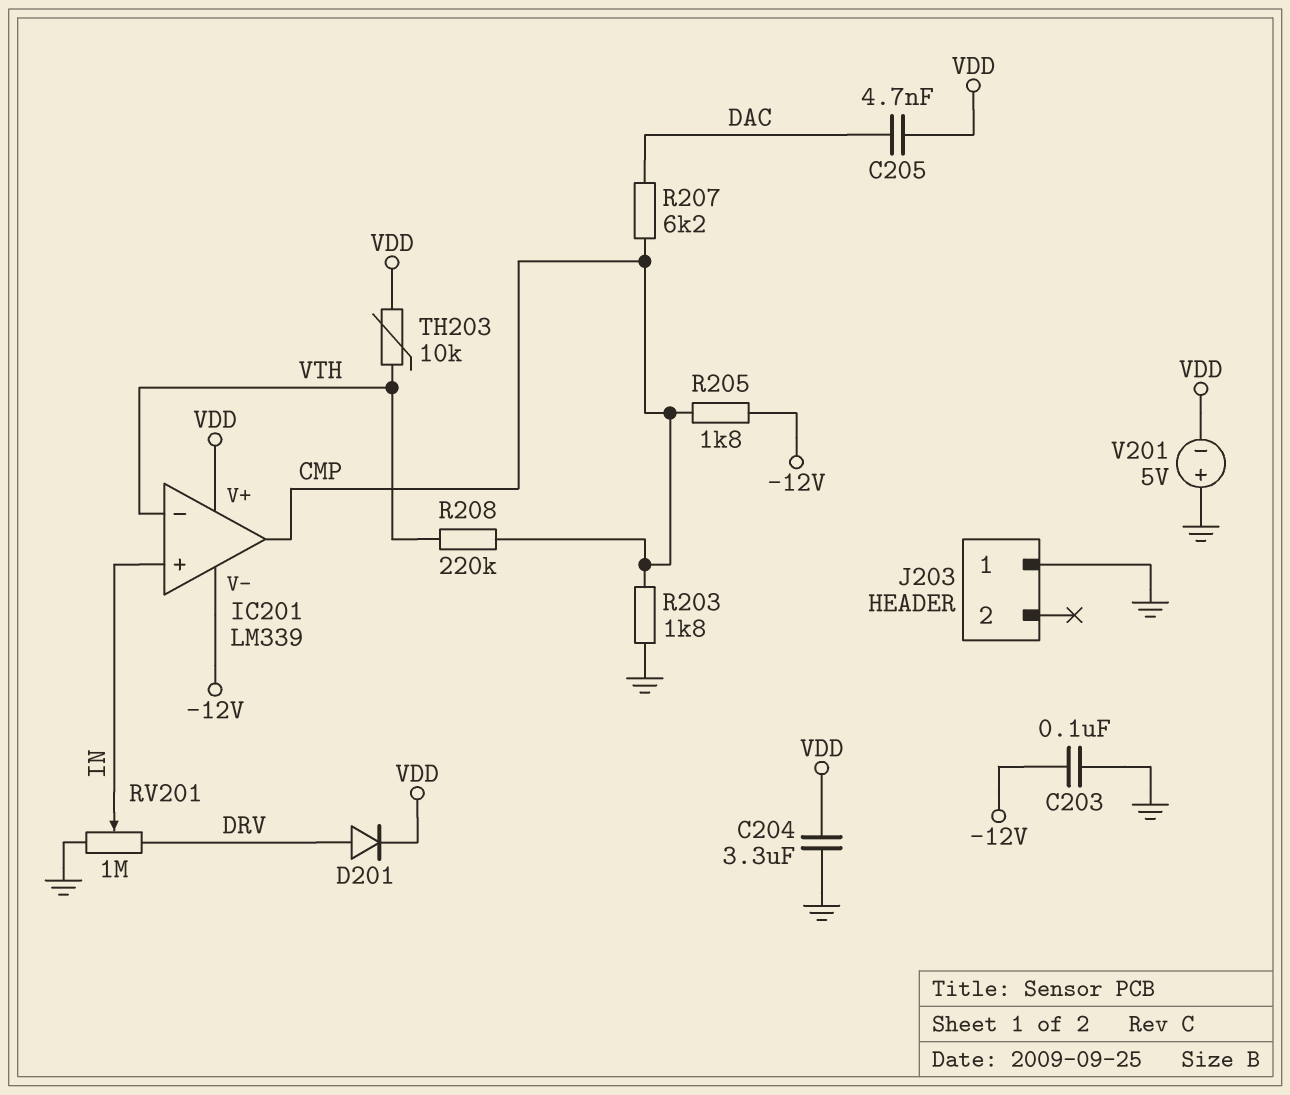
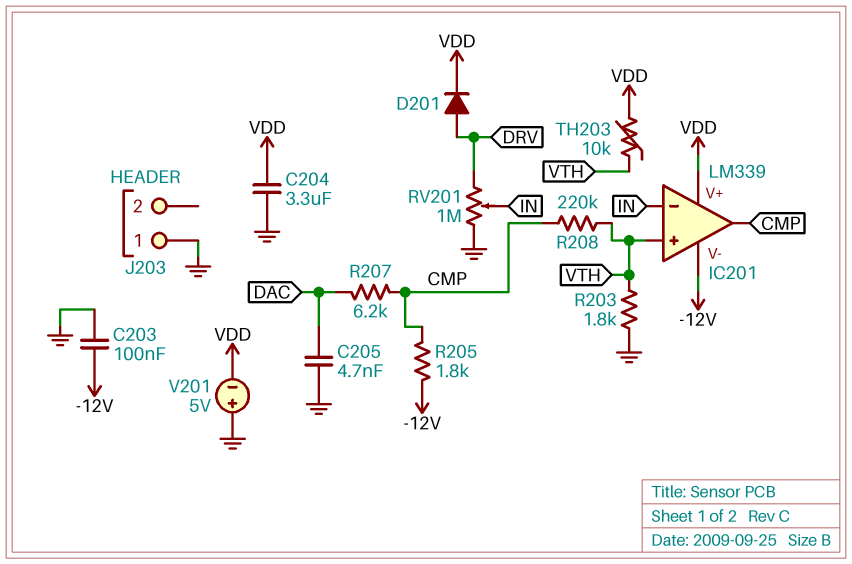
C205: 4.7nF (DAC, VDD) -> 4.7nF (DAC, GND)
IC201 pin in+: IN -> VTH
IC201 pin in-: VTH -> IN
R203: 1.8k (CMP, GND) -> 1.8k (GND, VTH)

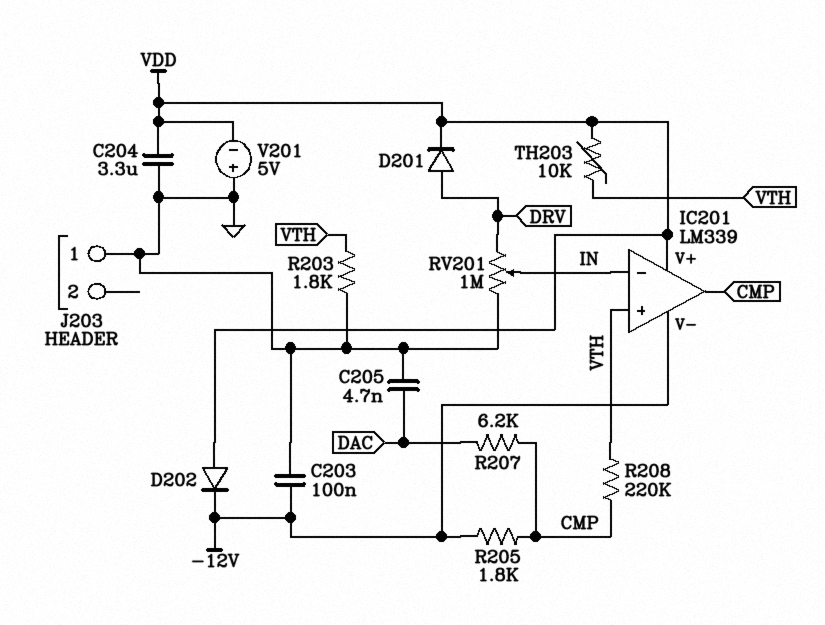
D202: none -> diode (A VDD, K -12V)

